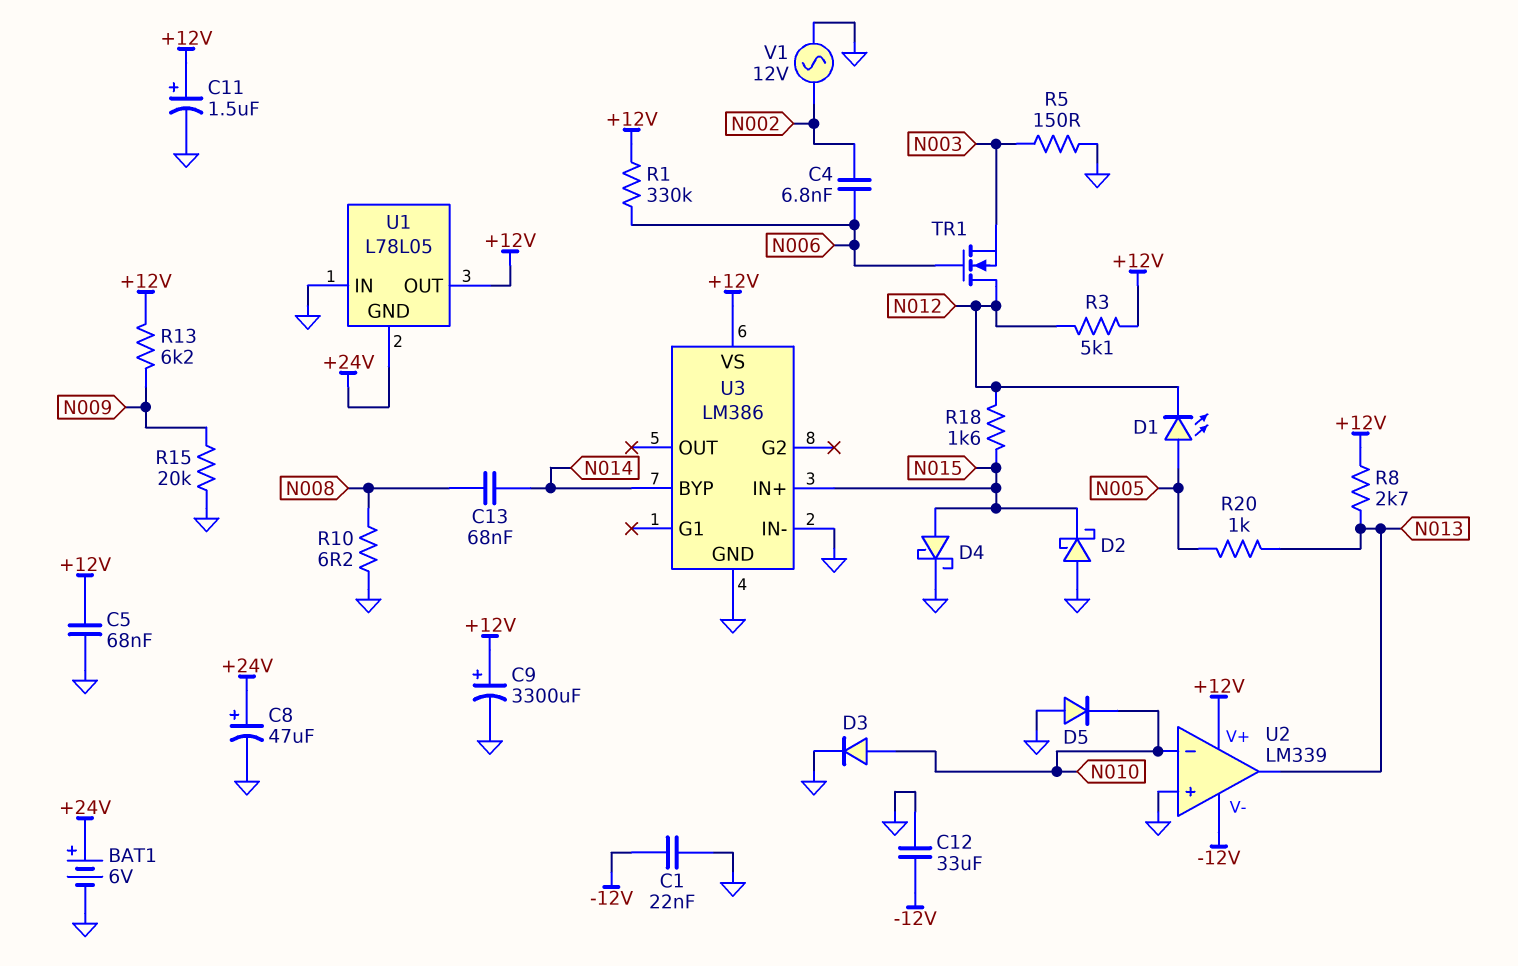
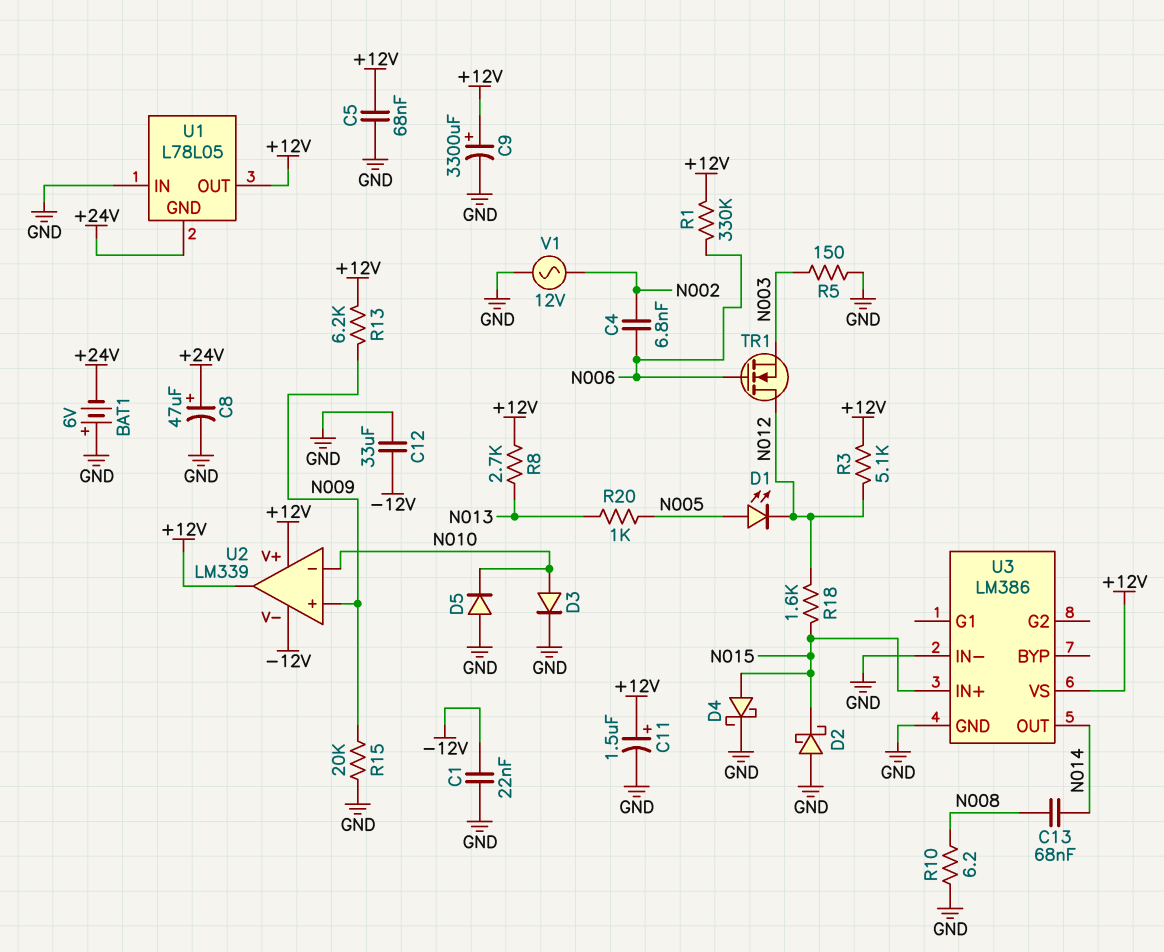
BAT1: 6V (plus +24V, minus GND) -> 6V (plus GND, minus +24V)
U2 pin in+: GND -> N009
U2 pin out: N013 -> +12V
U3 pin BYP: N014 -> none
U3 pin OUT: none -> N014

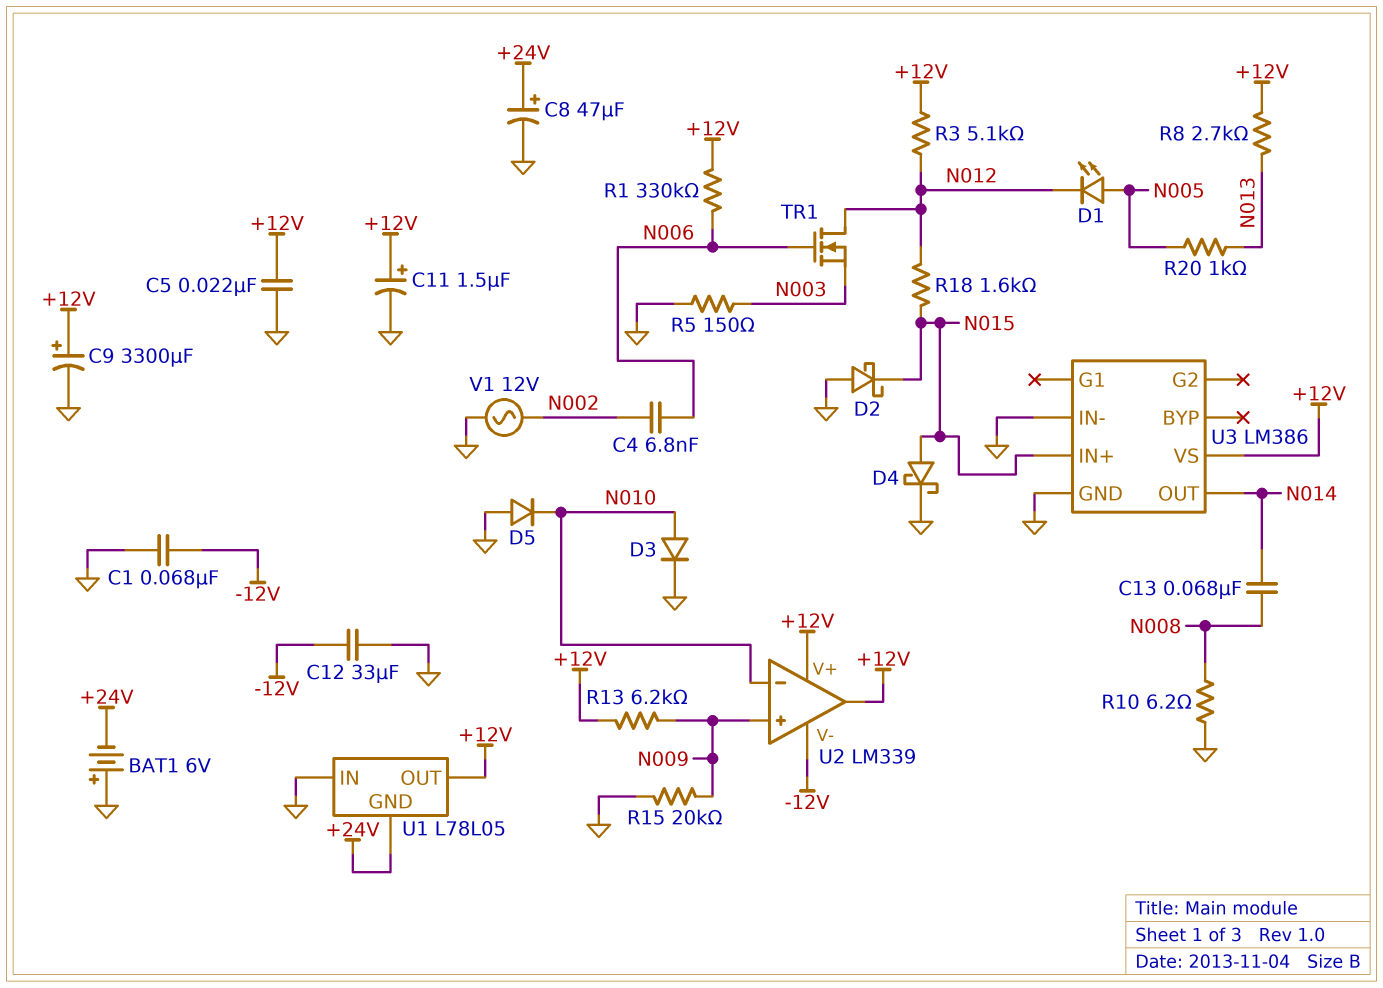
C1: 22nF (-12V, GND) -> 68nF (-12V, GND)
C5: 68nF (+12V, GND) -> 22nF (+12V, GND)

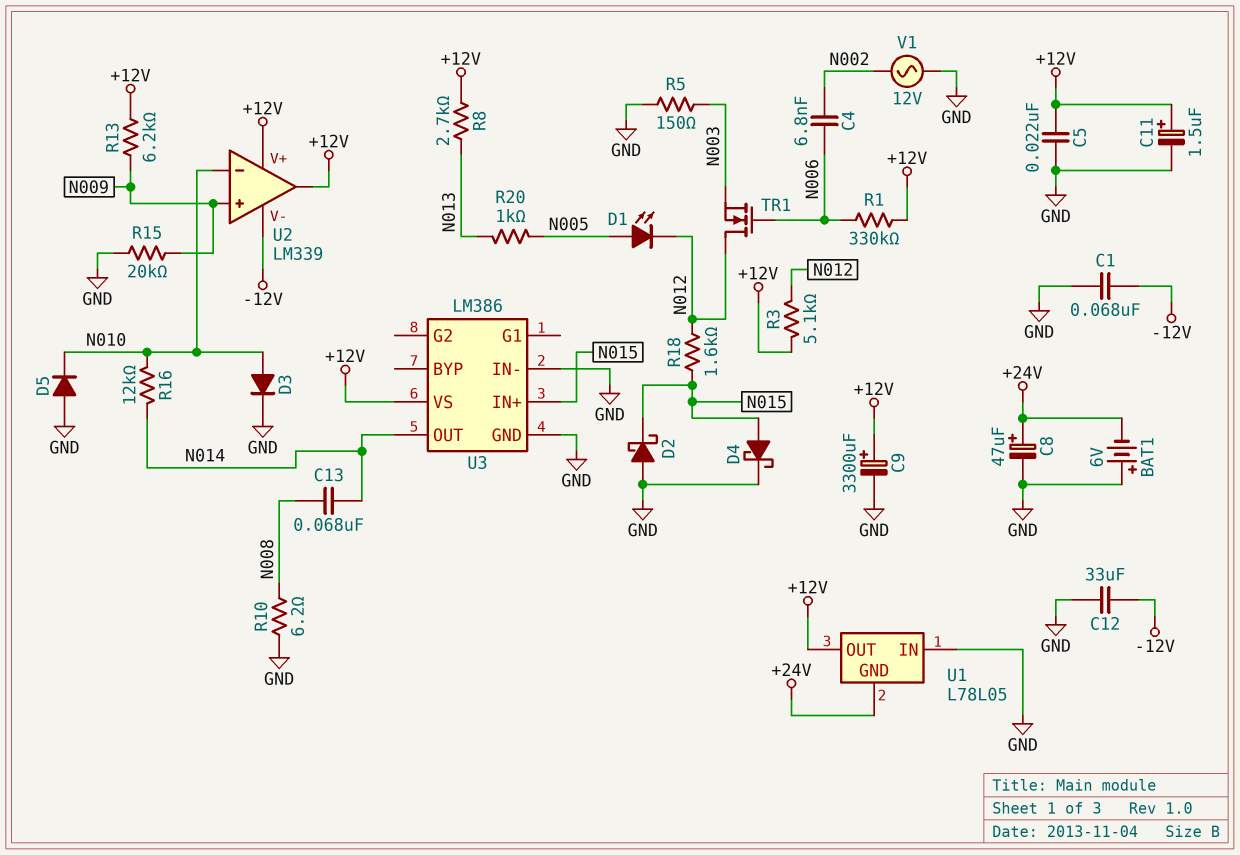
R16: none -> 12k (N010, N014)

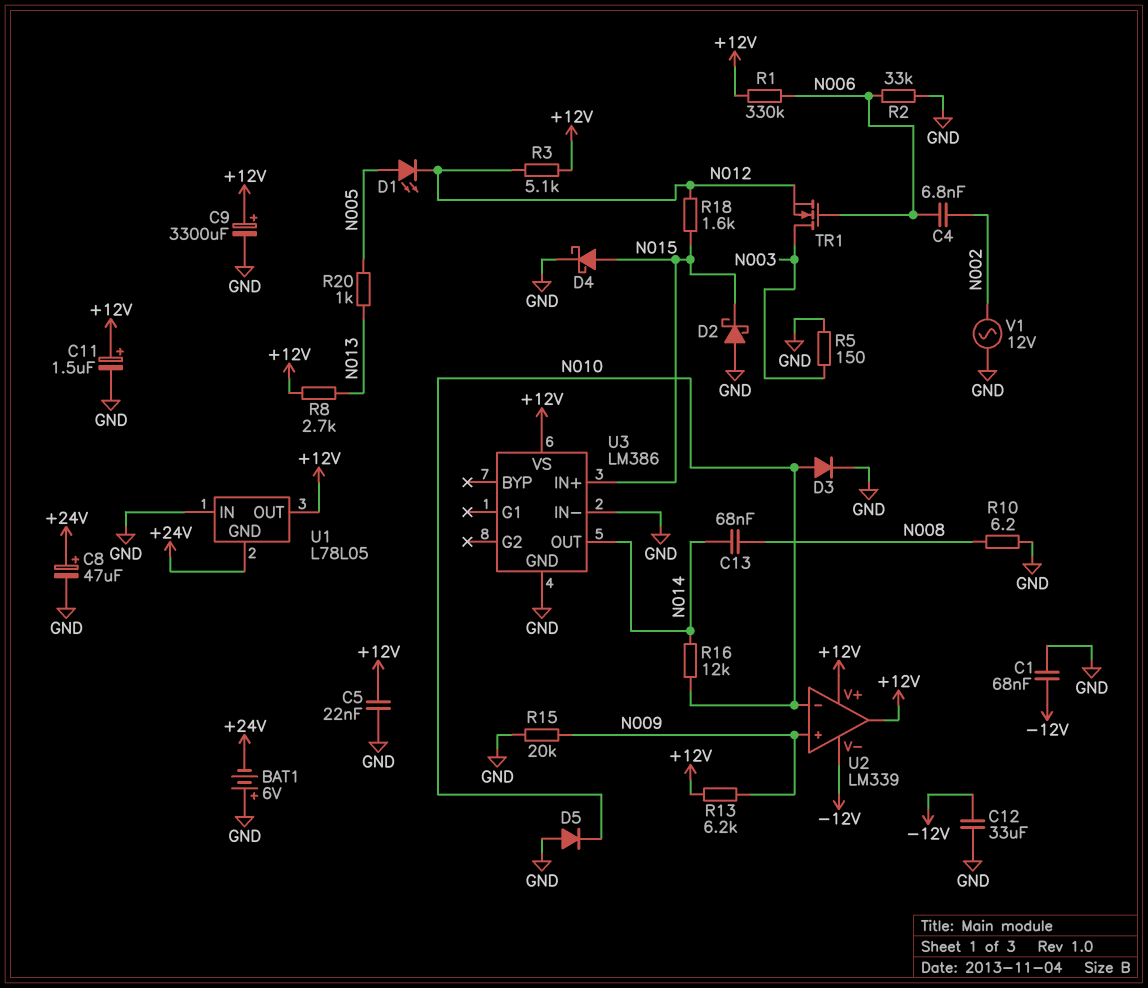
R2: none -> 33k (GND, N006)
TR1: NMOS (G N006, D N012, S N003) -> NMOS (G N006, D N003, S N012)

